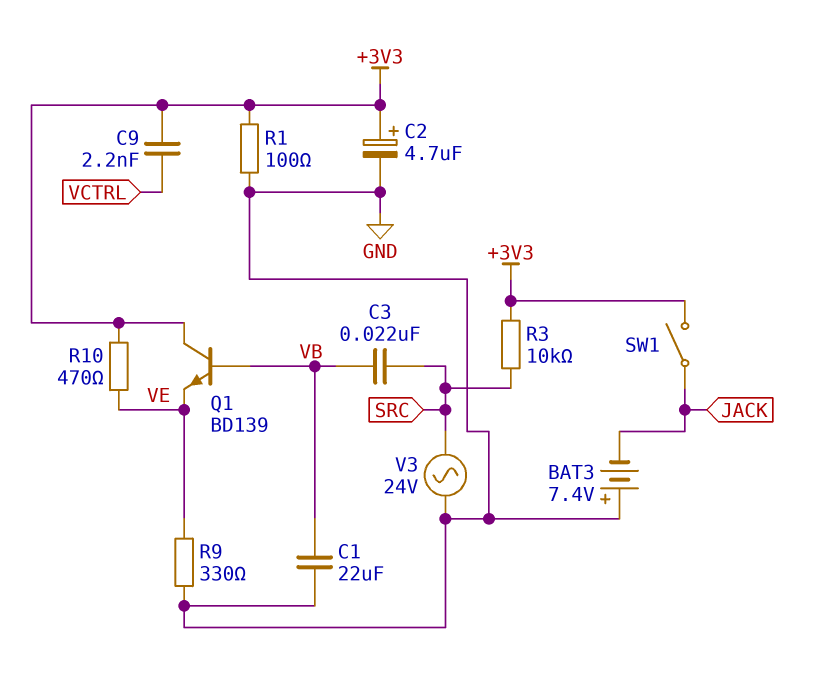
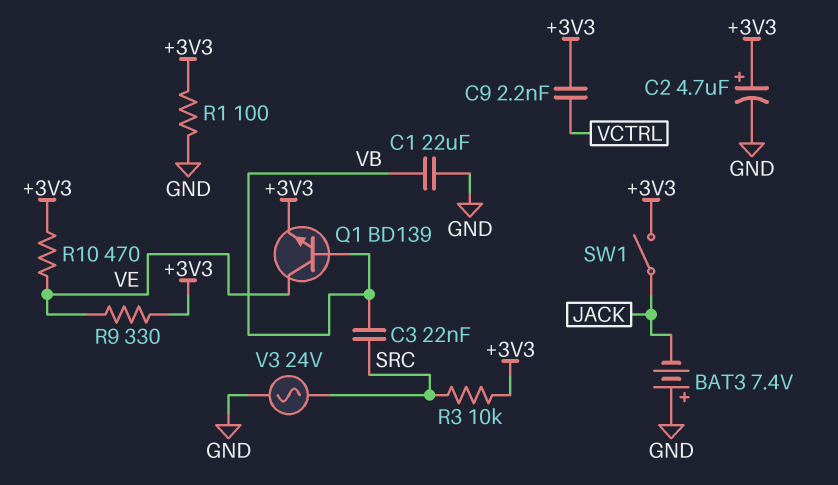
Q1: NPN BD139 (B VB, C +3V3, E VE) -> NPN BD139 (B VB, C VE, E +3V3)
R9: 330 (GND, VE) -> 330 (+3V3, VE)

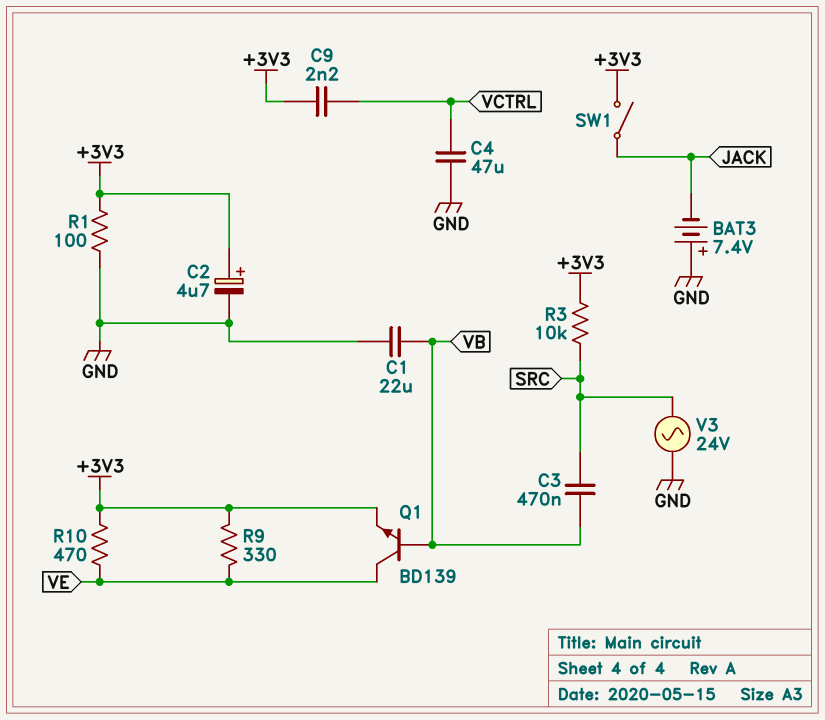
C3: 22nF (SRC, VB) -> 470nF (SRC, VB)
C4: none -> 47uF (GND, VCTRL)

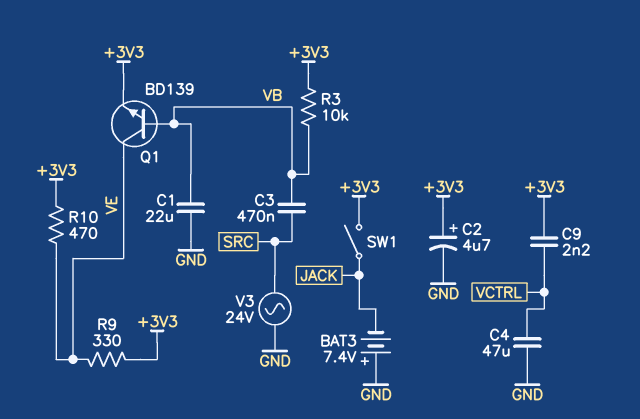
R1: 100 (+3V3, GND) -> none
R3: 10k (+3V3, SRC) -> 10k (+3V3, VB)

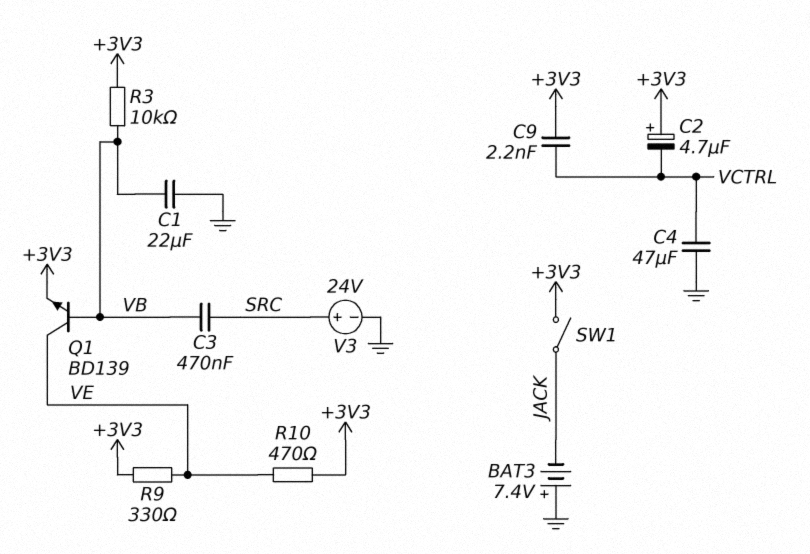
C2: 4.7uF (plus +3V3, minus GND) -> 4.7uF (plus +3V3, minus VCTRL)
V3: AC 24V (GND, SRC) -> 24V (plus SRC, minus GND)

